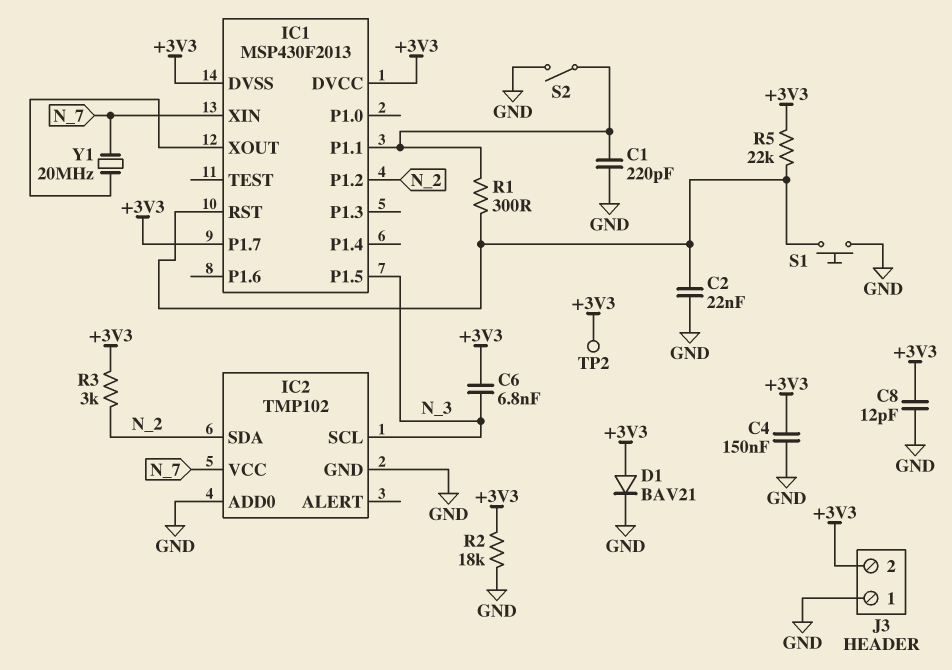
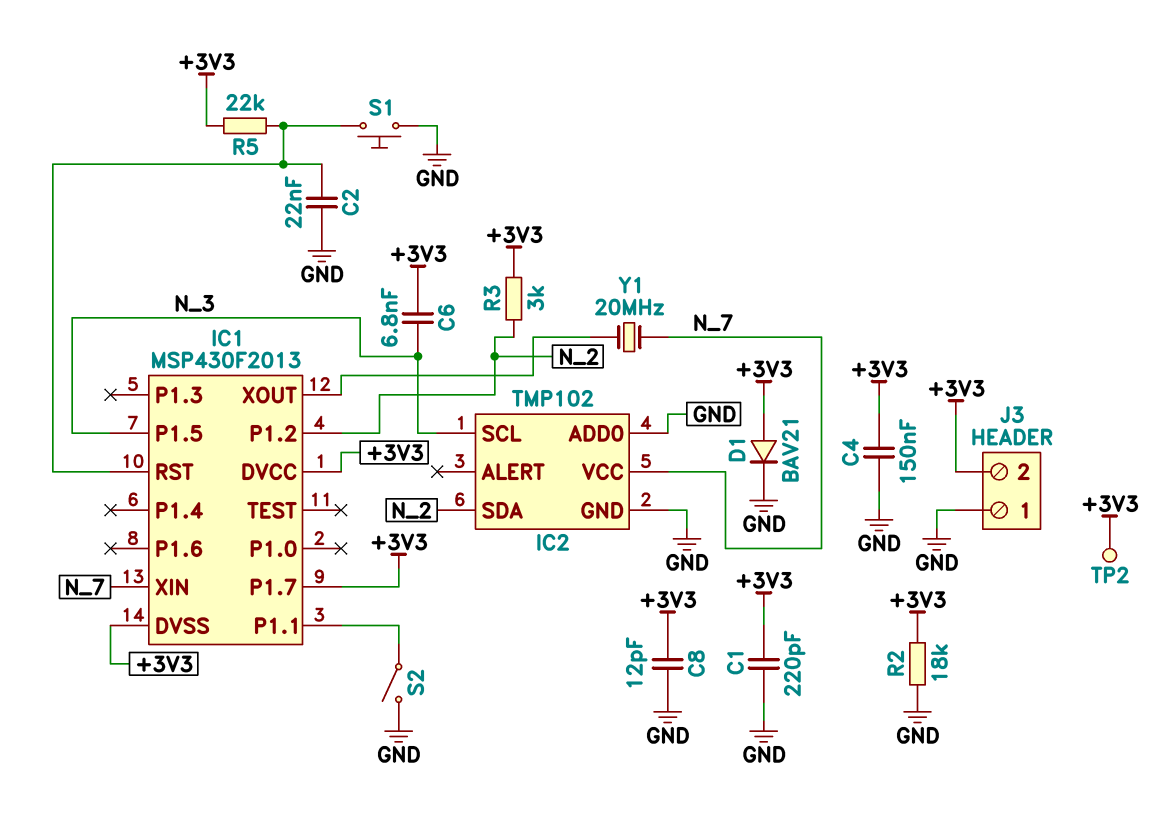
C1: 220pF (GND, IC1/P1.1) -> 220pF (+3V3, GND)
R1: 300 (IC1/P1.1, IC1/RST) -> none

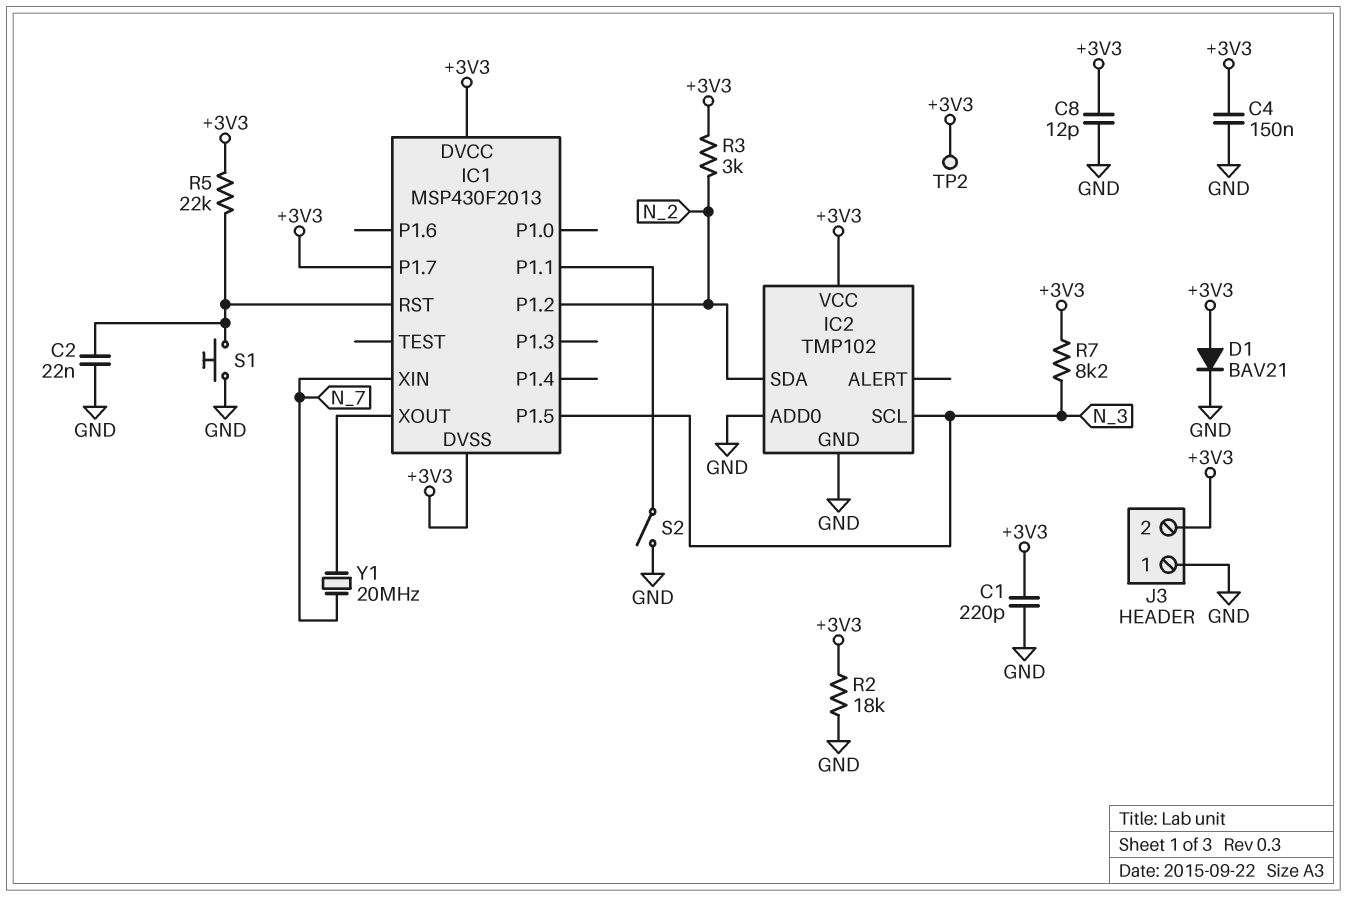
C6: 6.8nF (+3V3, N_3) -> none
IC2 pin VCC: N_7 -> +3V3
R7: none -> 8.2k (+3V3, N_3)

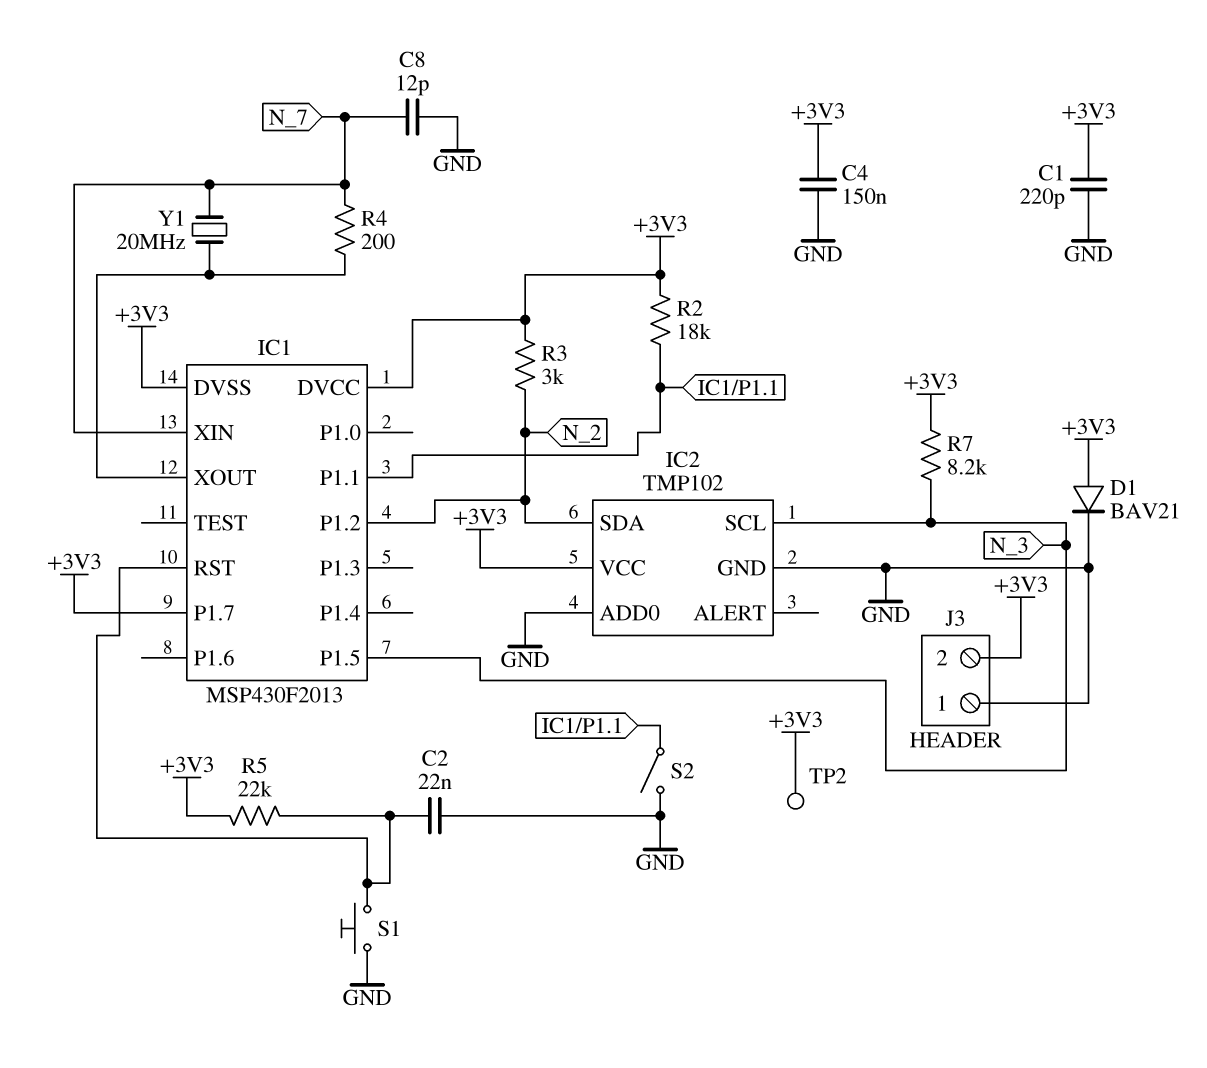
C8: 12pF (+3V3, GND) -> 12pF (GND, N_7)
R2: 18k (+3V3, GND) -> 18k (+3V3, IC1/P1.1)
R4: none -> 200 (IC1/XOUT, N_7)

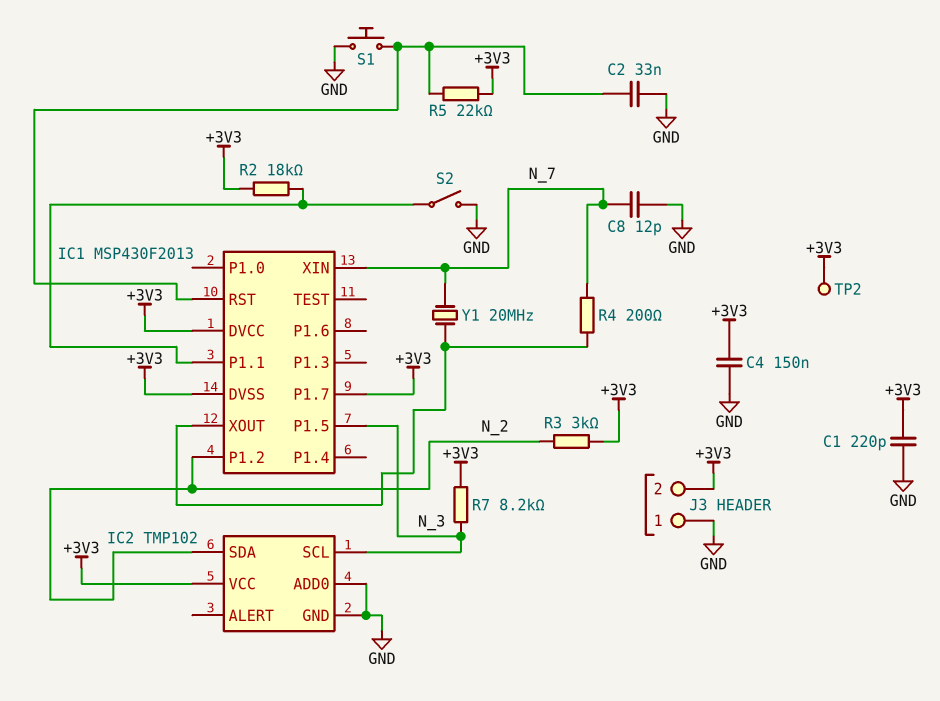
C2: 22nF (GND, IC1/RST) -> 33nF (GND, IC1/RST)
D1: diode BAV21 (A +3V3, K GND) -> none

